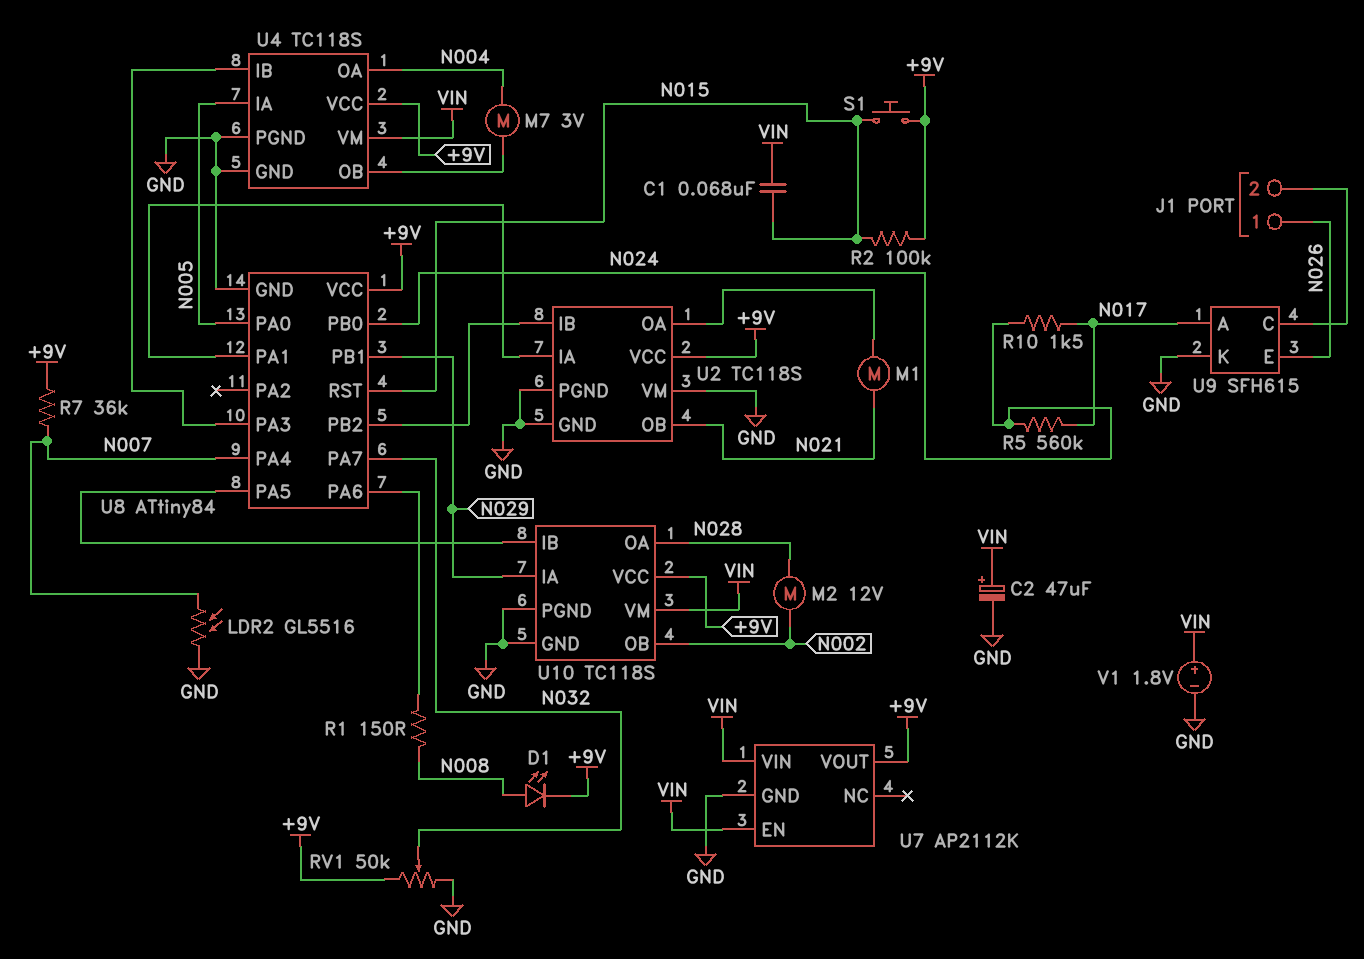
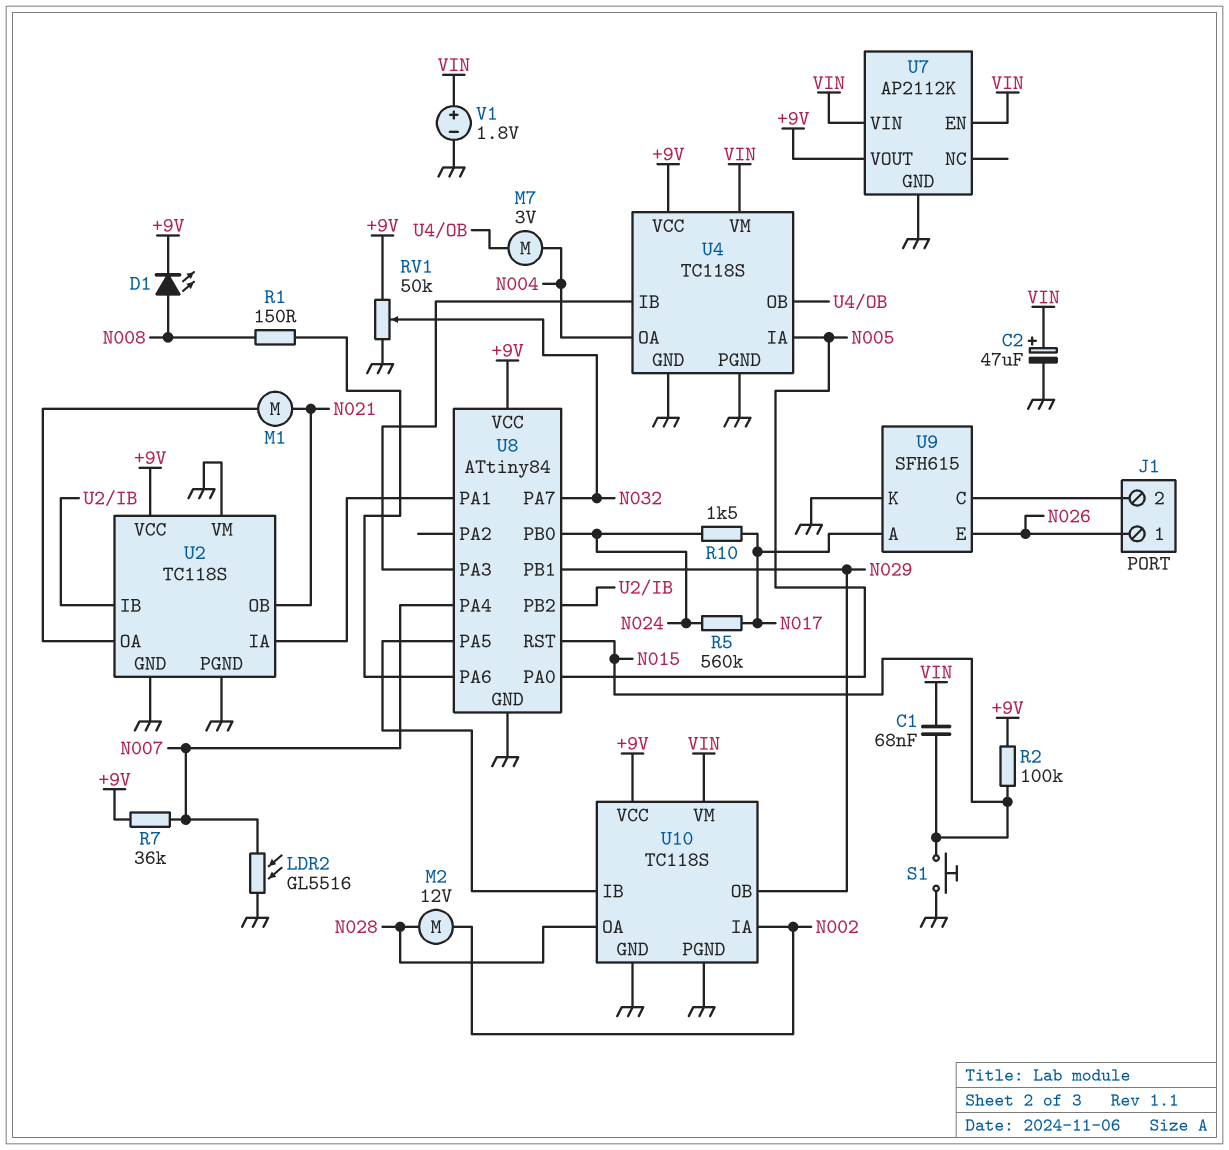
S1: button (+9V, N015) -> button (GND, N015)
U10 pin IA: N029 -> N002
U10 pin OB: N002 -> N029

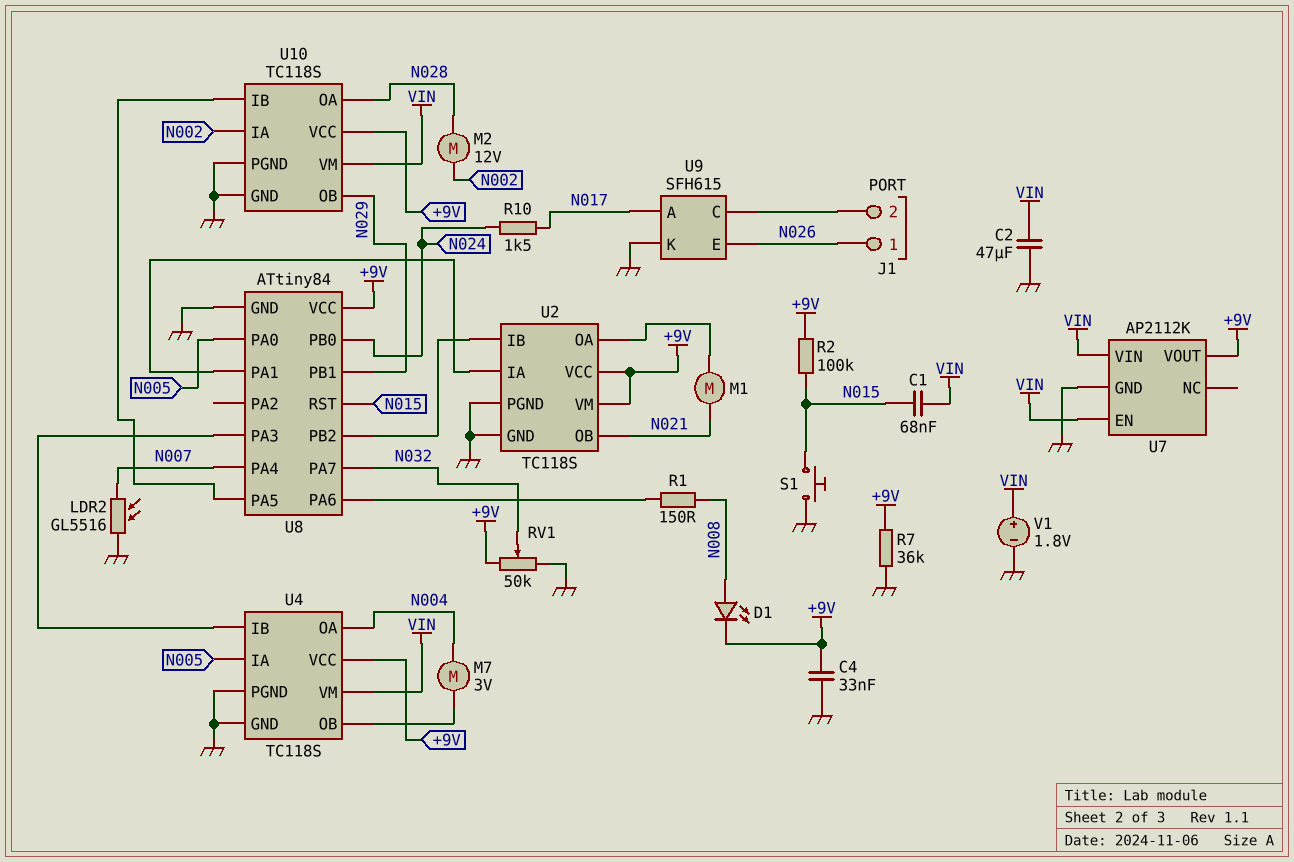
C2: 47uF (plus VIN, minus GND) -> 47uF (GND, VIN)
C4: none -> 33nF (+9V, GND)
R5: 560k (N017, N024) -> none
R7: 36k (+9V, N007) -> 36k (+9V, GND)
U2 pin VM: GND -> +9V

